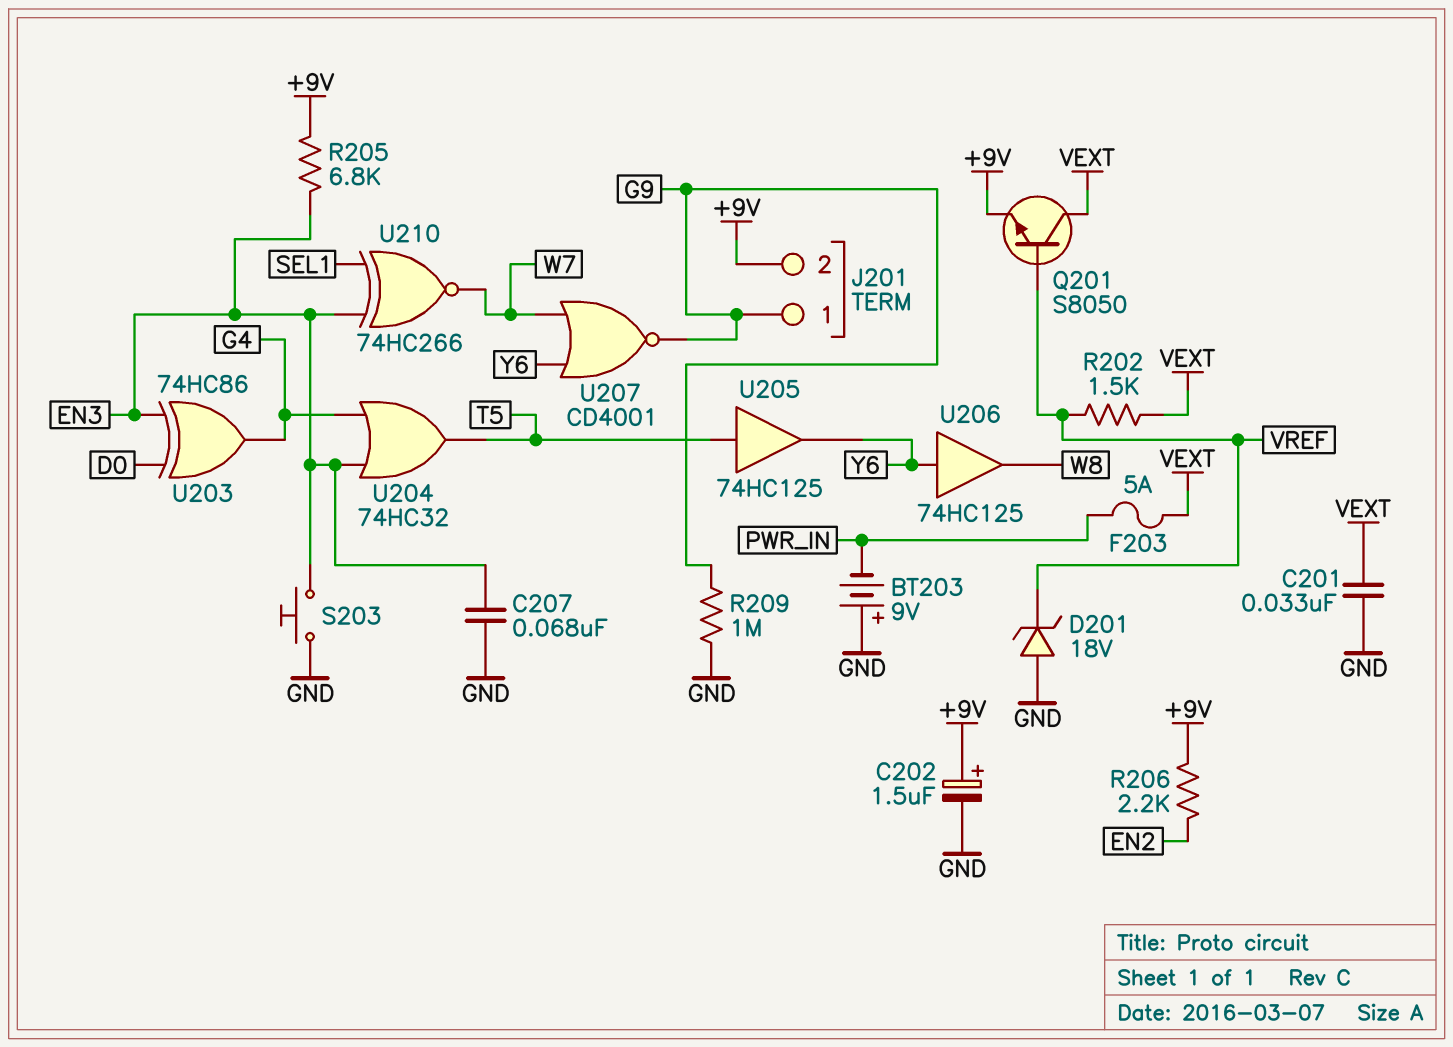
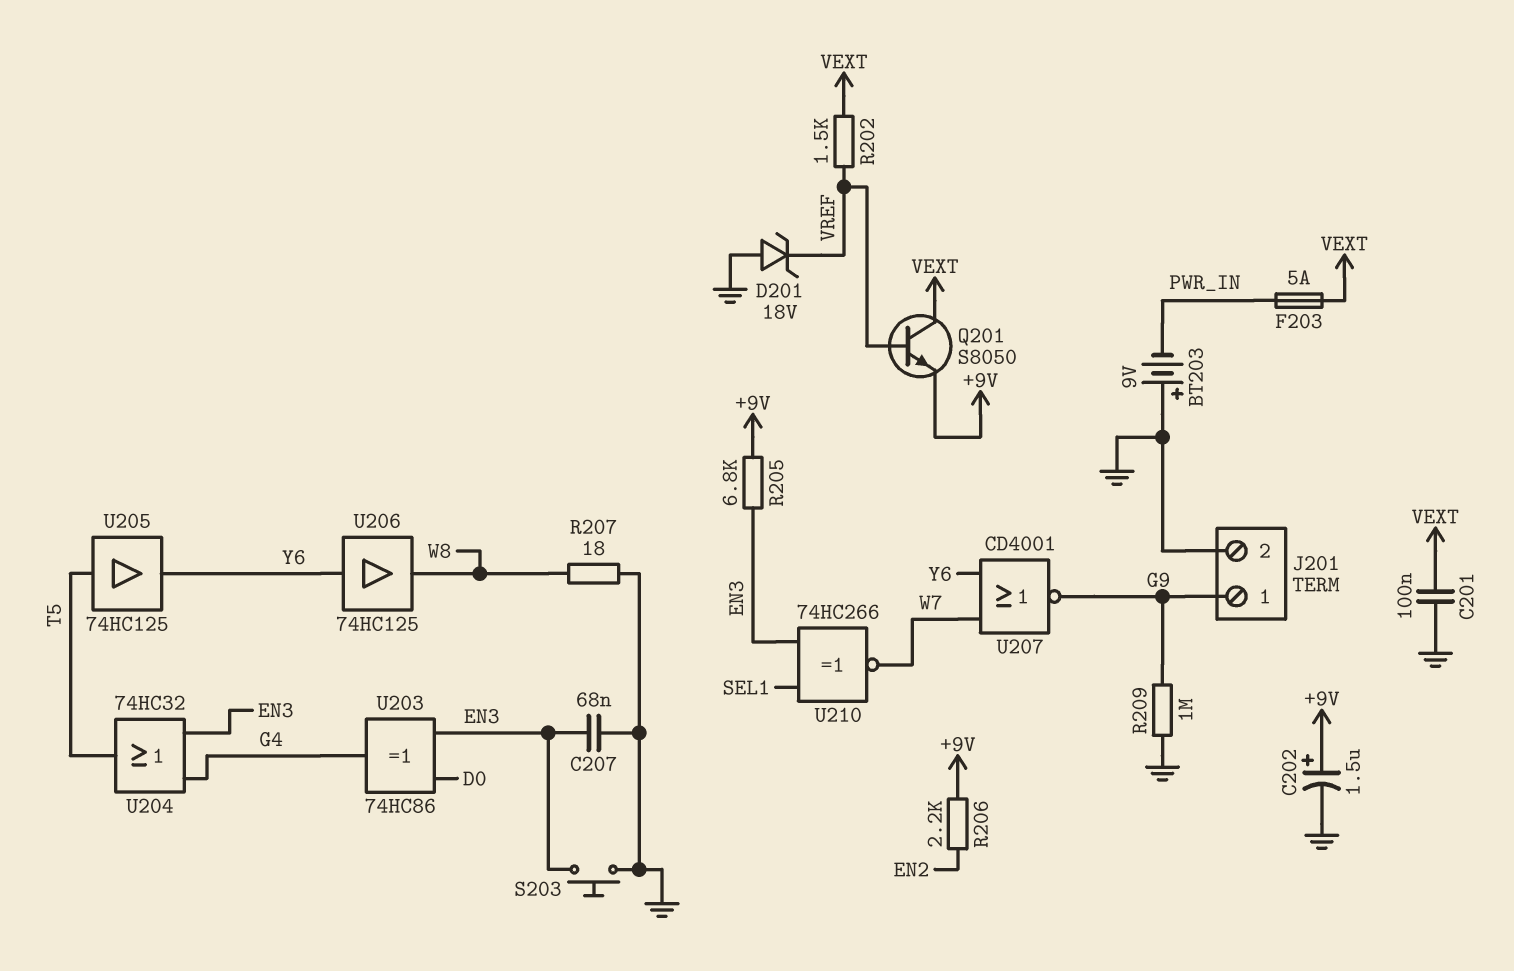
C201: 33nF (GND, VEXT) -> 100nF (GND, VEXT)
J201 pin 2: +9V -> GND
R207: none -> 18 (GND, W8)

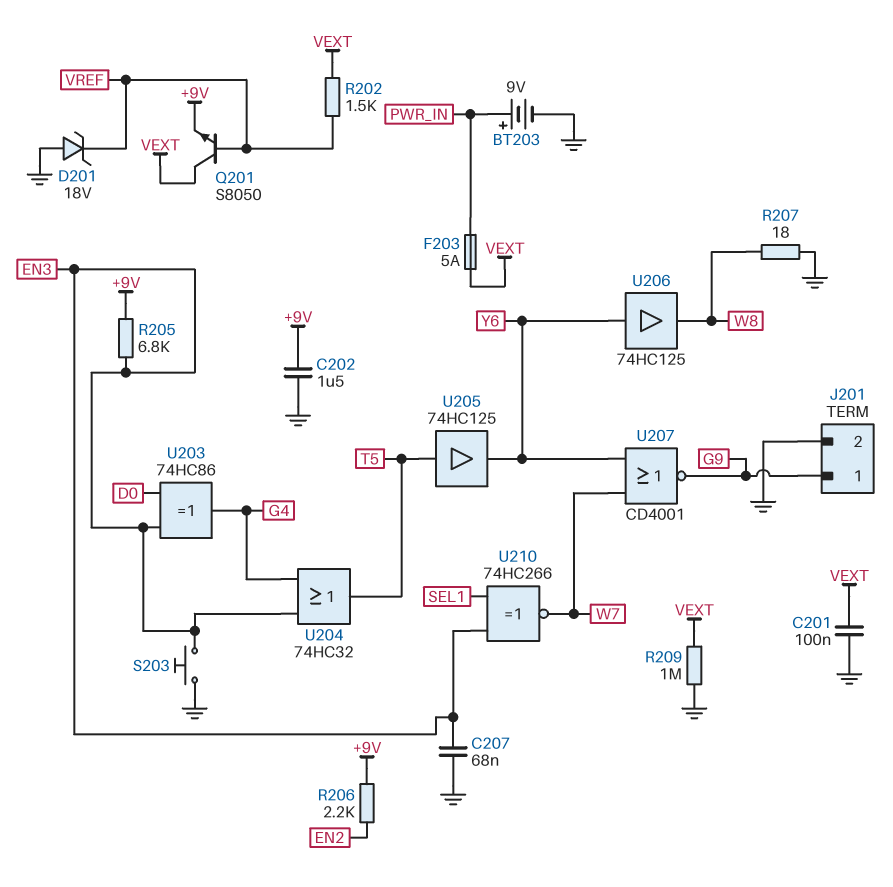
BT203: 9V (plus GND, minus PWR_IN) -> 9V (plus PWR_IN, minus GND)
C202: 1.5uF (plus +9V, minus GND) -> 1.5uF (+9V, GND)
R209: 1M (G9, GND) -> 1M (GND, VEXT)

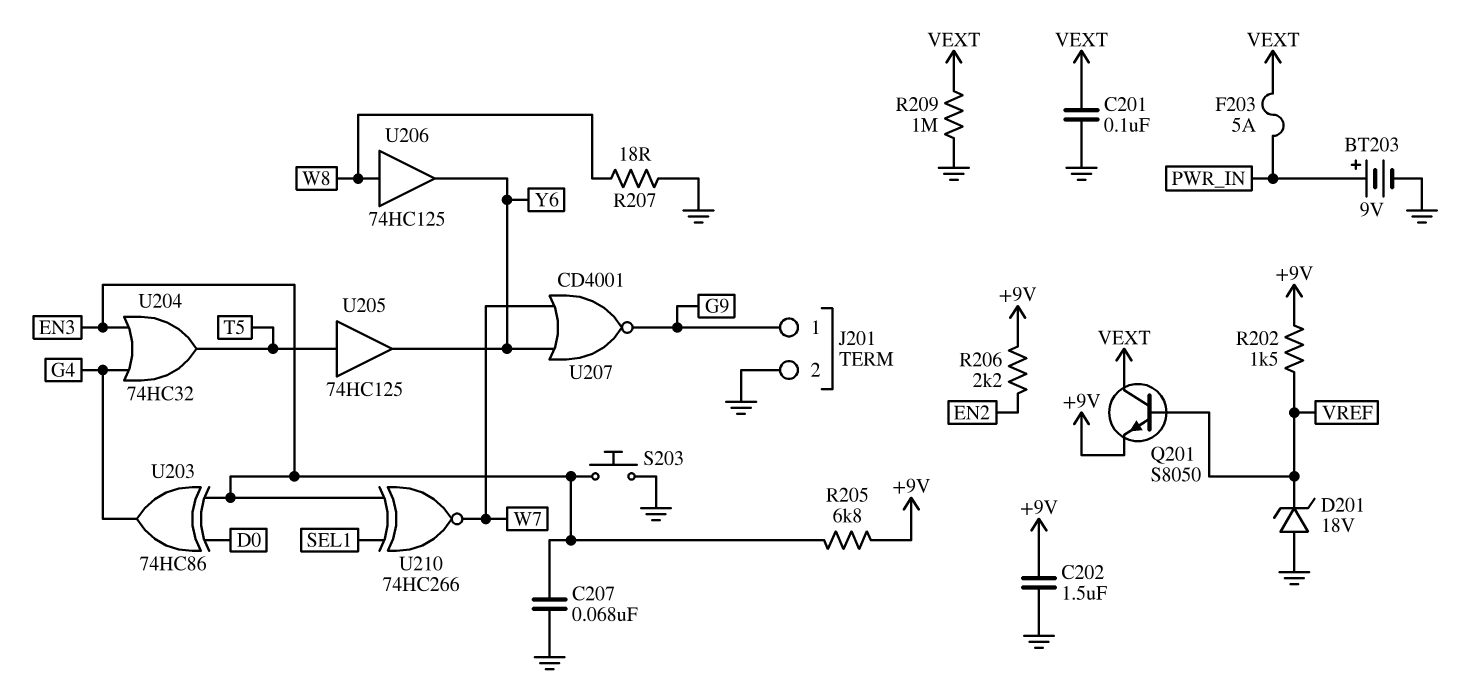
R202: 1.5k (VEXT, VREF) -> 1.5k (+9V, VREF)
U206: buffer 74HC125 (in Y6, out W8) -> buffer 74HC125 (in W8, out Y6)

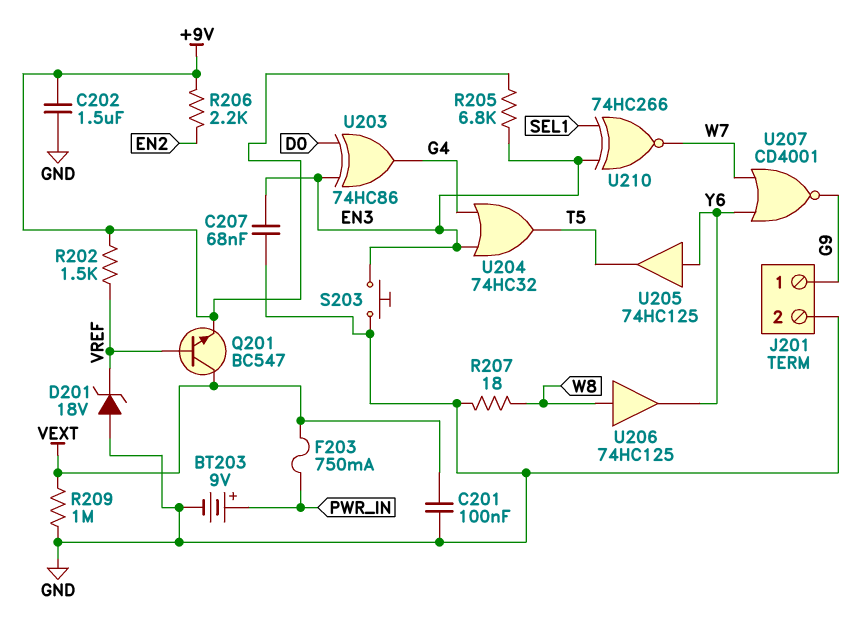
F203: 5A (PWR_IN, VEXT) -> 750mA (PWR_IN, VEXT)
Q201: NPN S8050 (B VREF, C VEXT, E +9V) -> NPN BC547 (B VREF, C VEXT, E +9V)
U205: buffer 74HC125 (in T5, out Y6) -> buffer 74HC125 (in Y6, out T5)

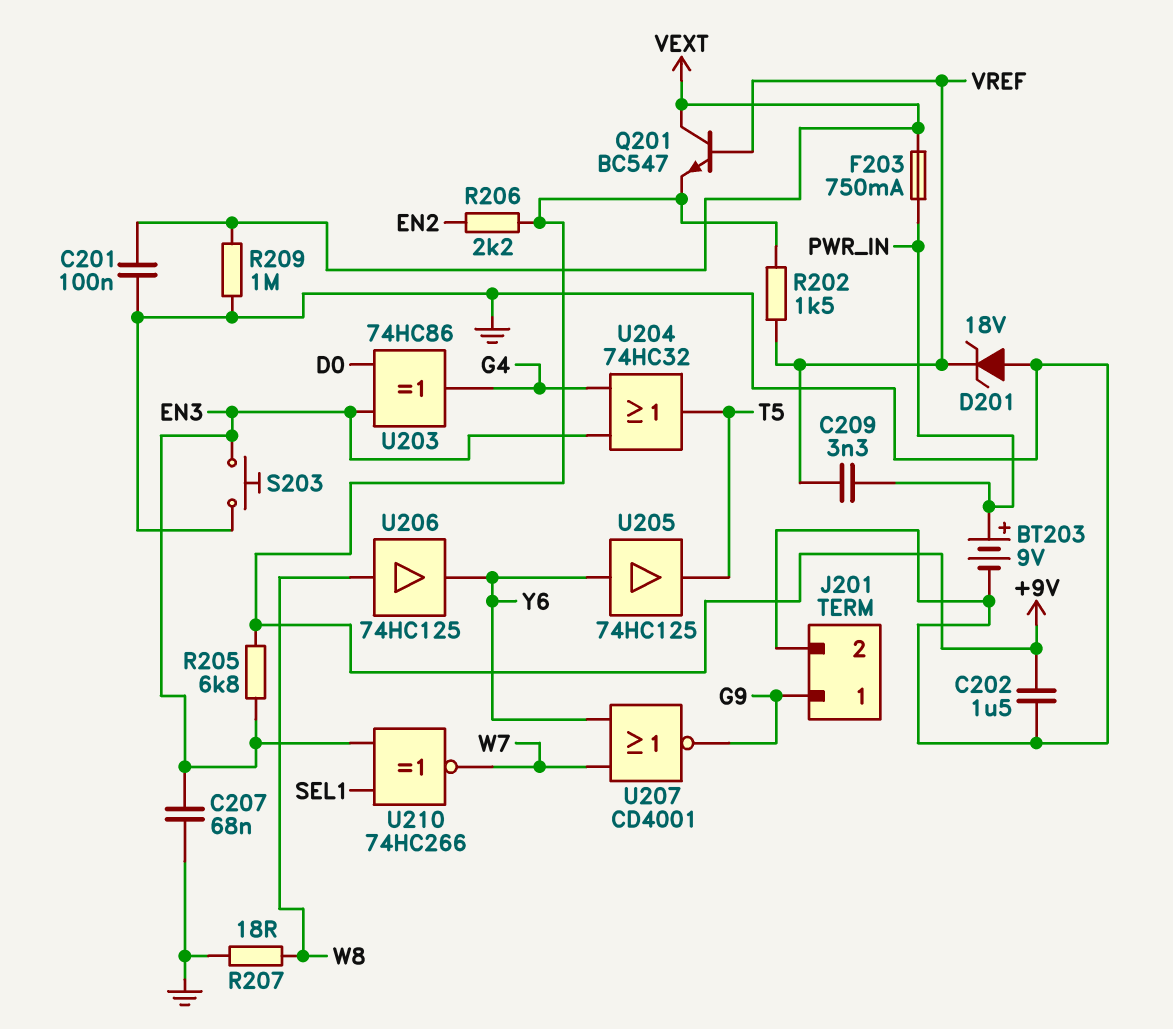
C209: none -> 3.3nF (PWR_IN, VREF)

